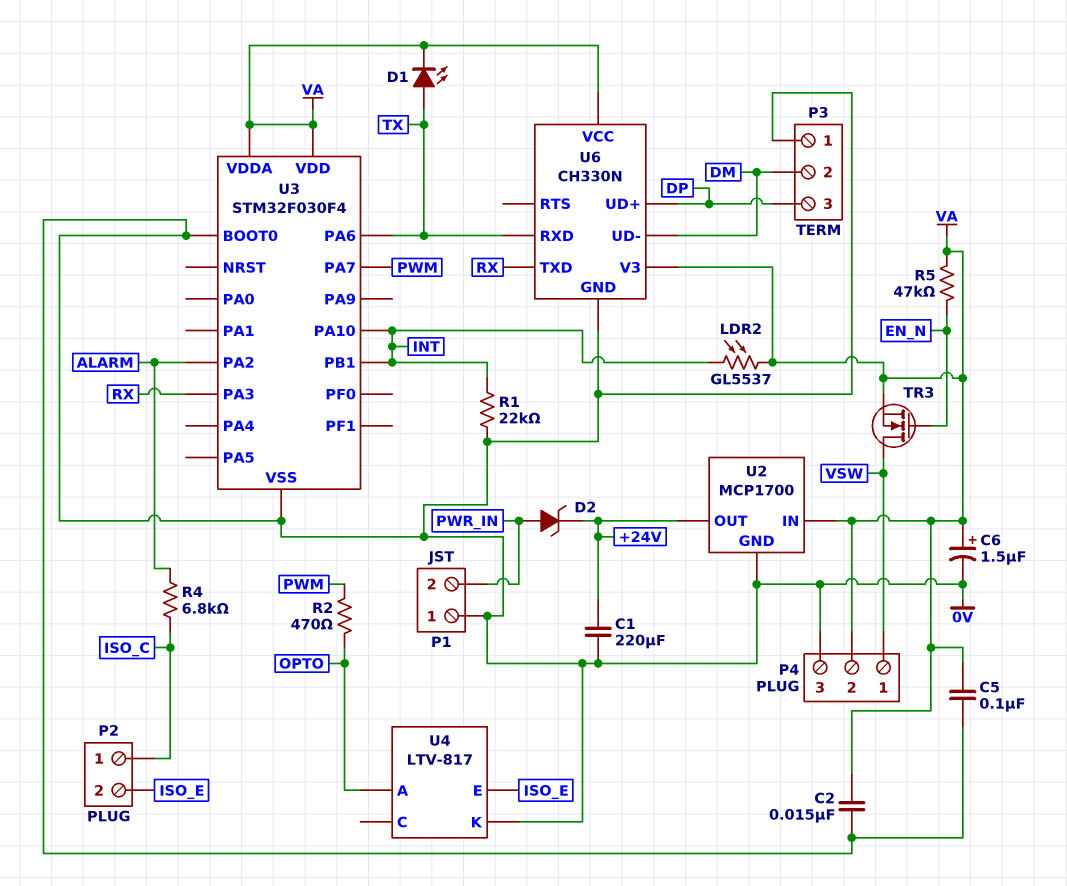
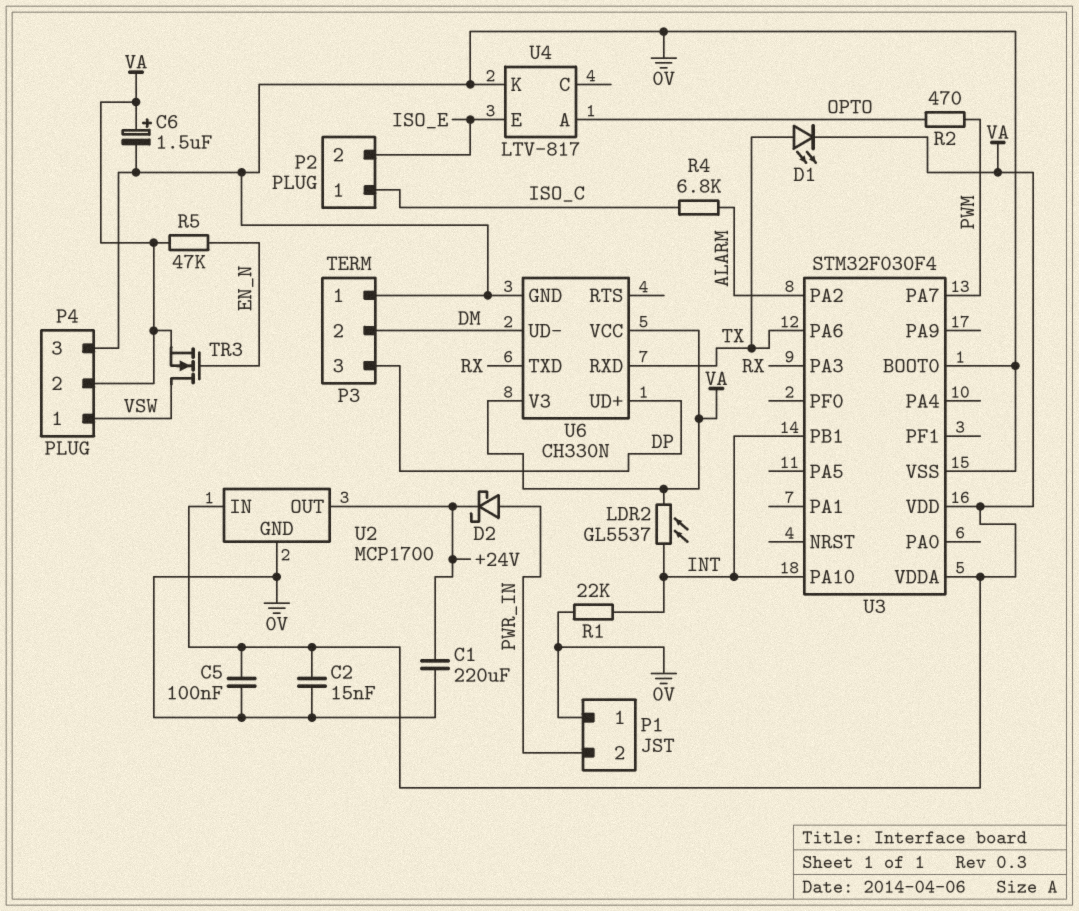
D2: zener (A PWR_IN, K +24V) -> schottky (A PWR_IN, K +24V)

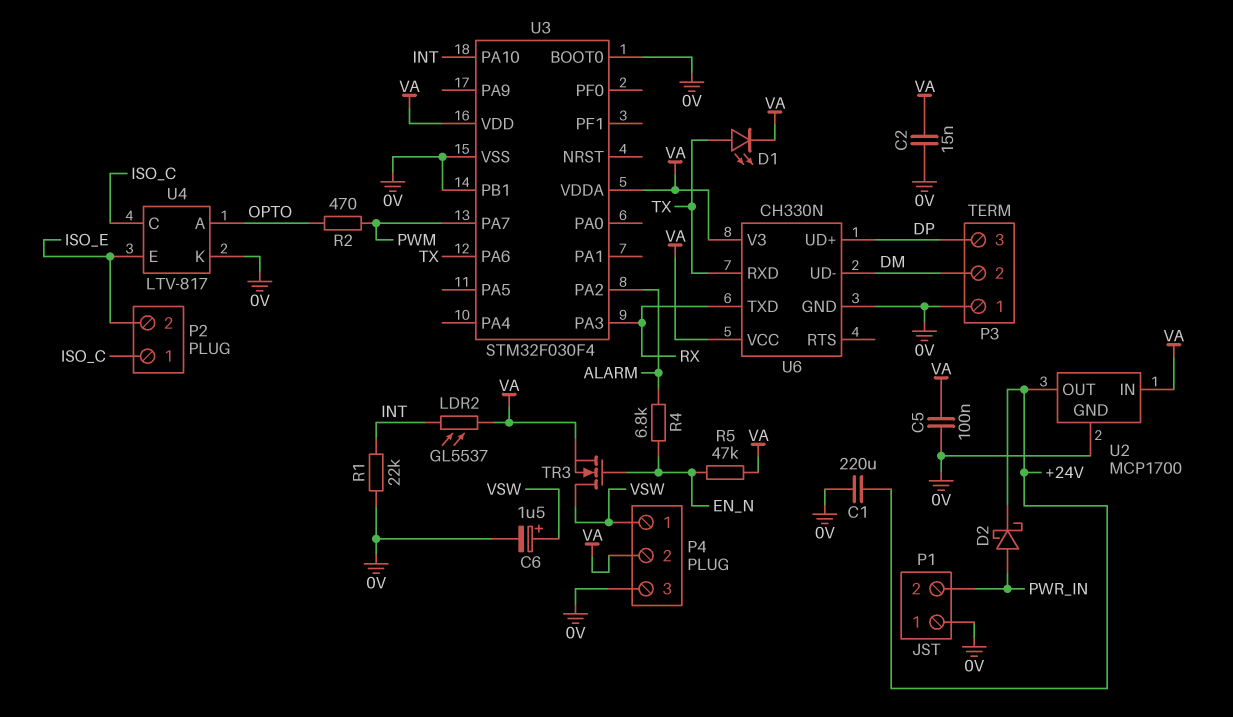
C6: 1.5uF (plus VA, minus 0V) -> 1.5uF (plus VSW, minus 0V)
R4: 6.8k (ALARM, ISO_C) -> 6.8k (ALARM, EN_N)
U3 pin PB1: INT -> 0V
U4 pin C: none -> ISO_C

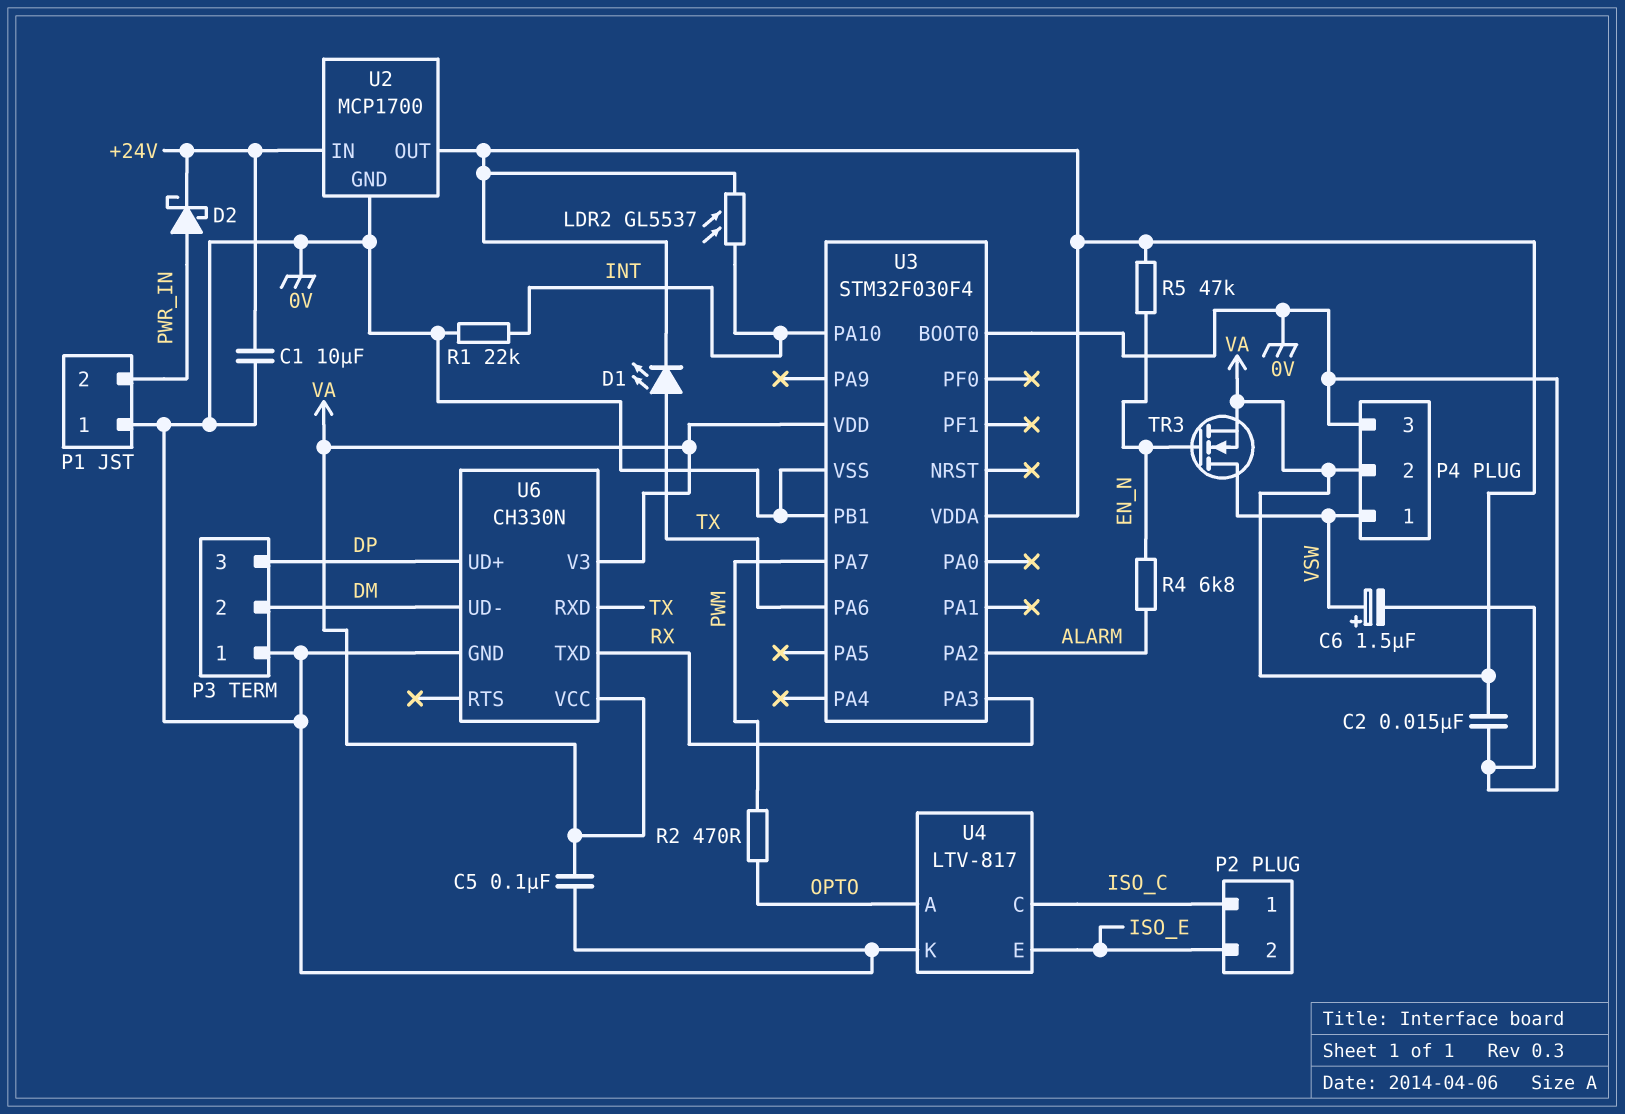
C1: 220uF (+24V, 0V) -> 10uF (+24V, 0V)
U2 pin IN: VA -> +24V
U2 pin OUT: +24V -> VA

